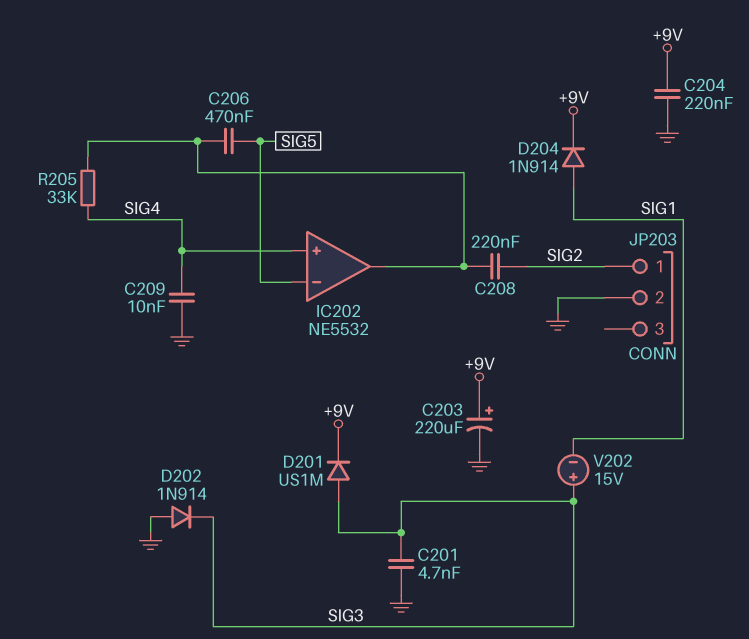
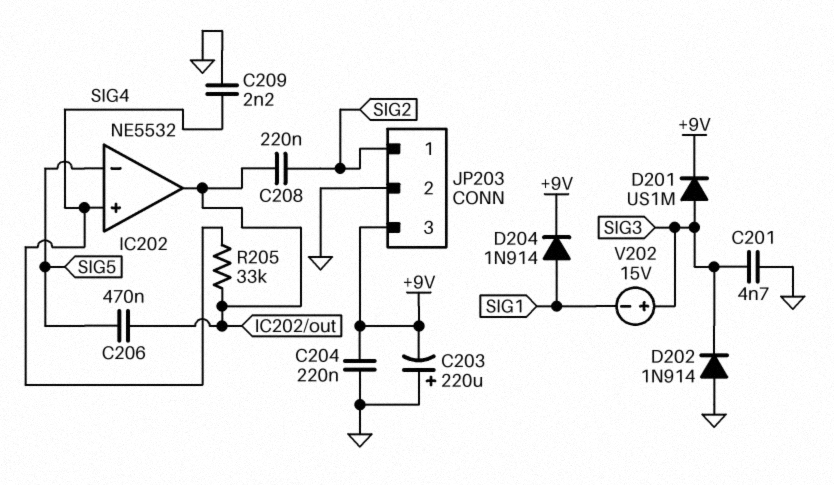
C203: 220uF (plus +9V, minus GND) -> 220uF (plus GND, minus +9V)
C209: 10nF (GND, SIG4) -> 2.2nF (GND, SIG4)
JP203 pin 3: none -> +9V

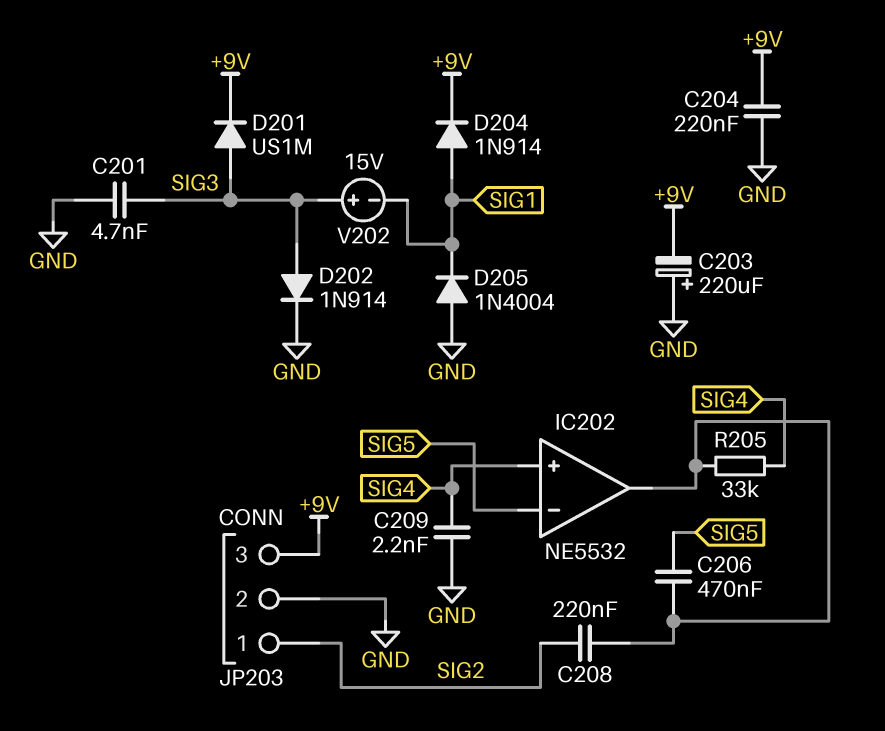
D202: diode 1N914 (A GND, K SIG3) -> diode 1N914 (A SIG3, K GND)
D205: none -> diode 1N4004 (A GND, K SIG1)

